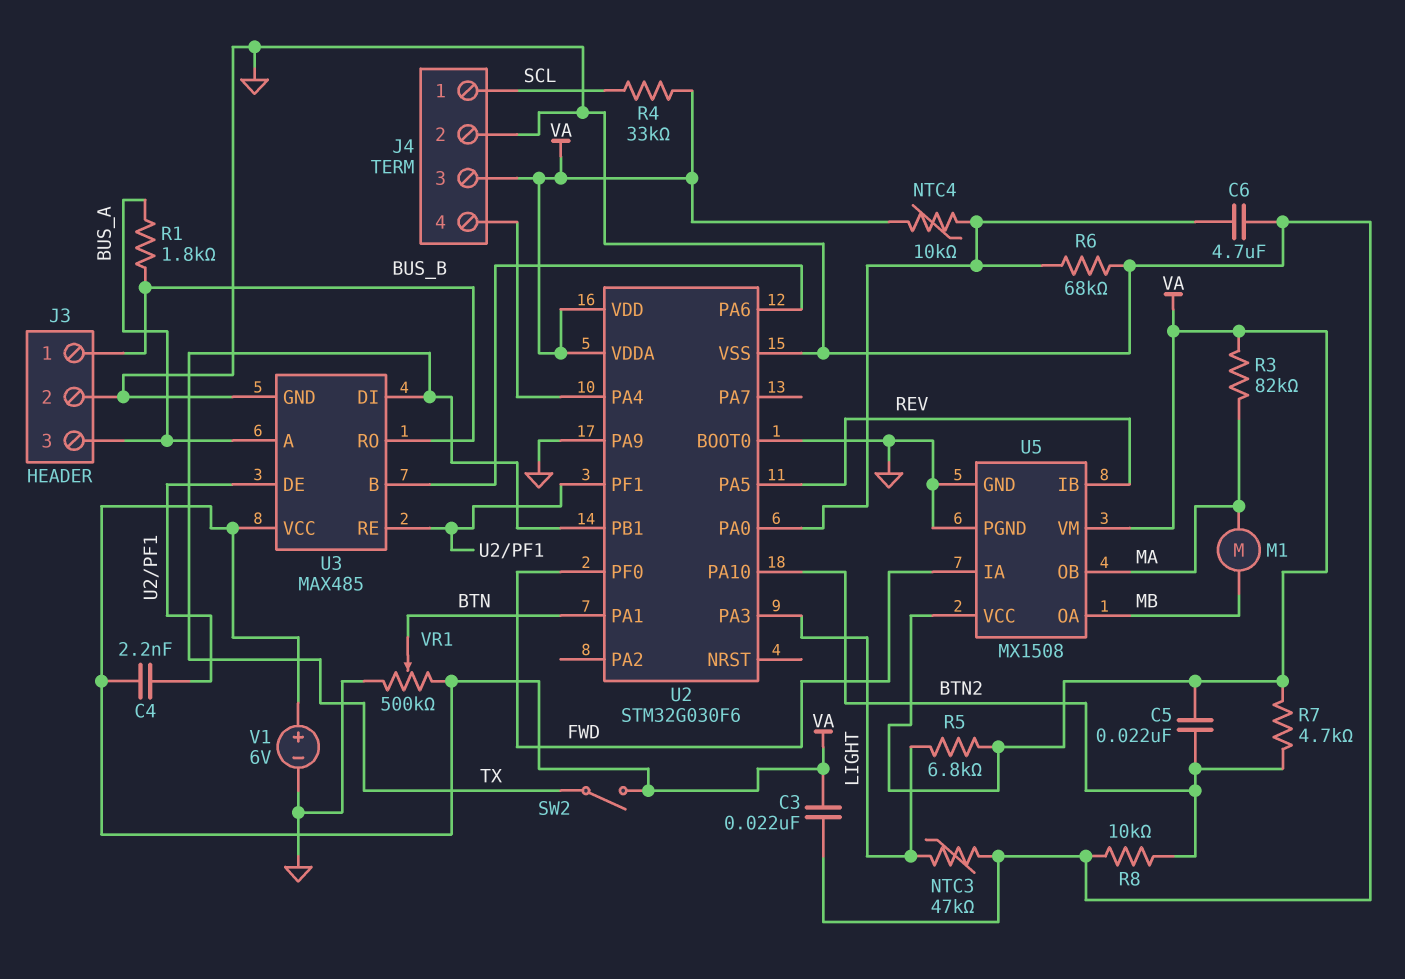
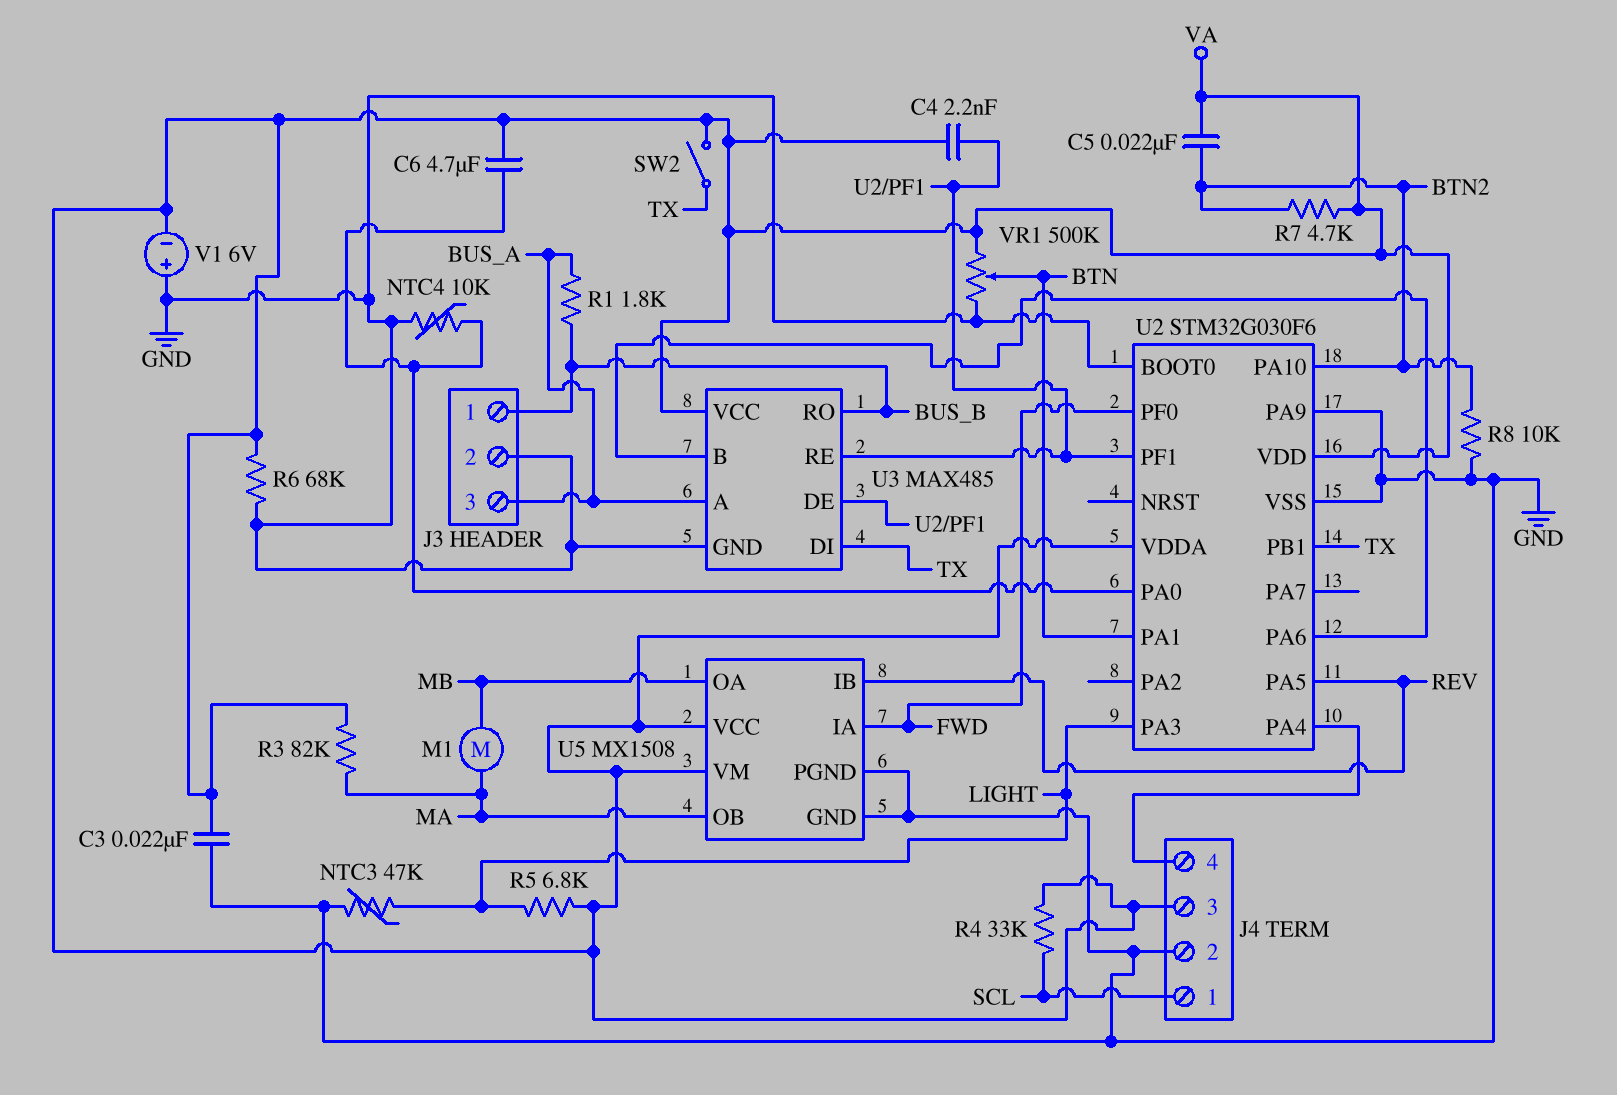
C6: 4.7uF (GND, U2/PA0) -> 4.7uF (U2/PA0, VA)
NTC4: 10k (U2/PA0, VA) -> 10k (GND, U2/PA0)
R6: 68k (GND, U2/PA0) -> 68k (GND, VA)
V1: 6V (plus VA, minus GND) -> 6V (plus GND, minus VA)

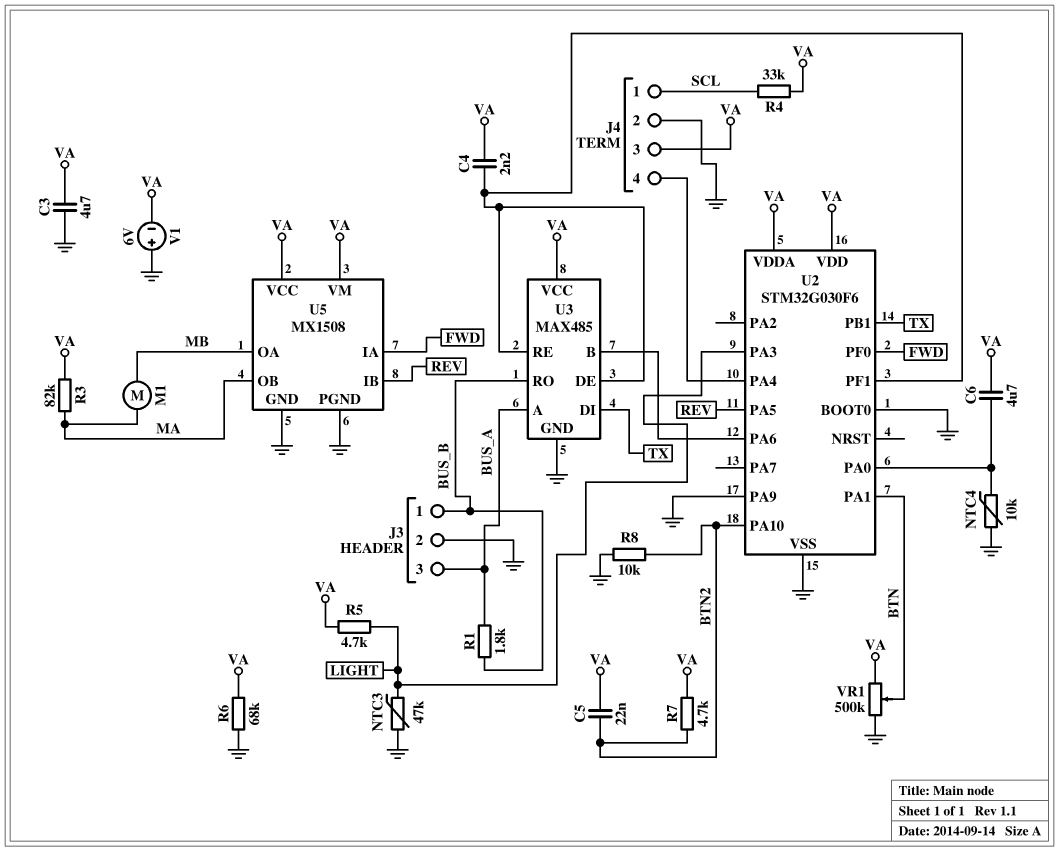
C3: 22nF (GND, VA) -> 4.7uF (GND, VA)
R5: 6.8k (LIGHT, VA) -> 4.7k (LIGHT, VA)
SW2: switch (TX, VA) -> none

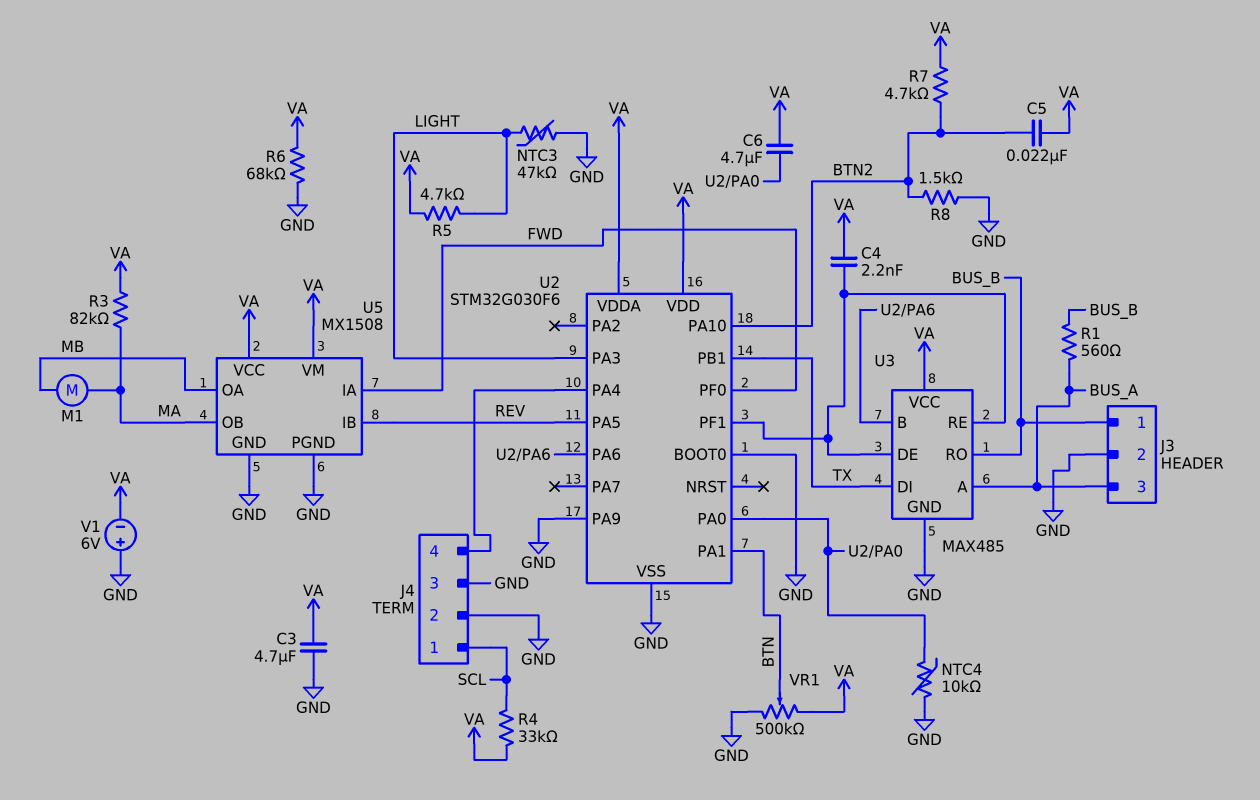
J4 pin 3: VA -> GND
R1: 1.8k (BUS_A, BUS_B) -> 560 (BUS_A, BUS_B)
R8: 10k (BTN2, GND) -> 1.5k (BTN2, GND)

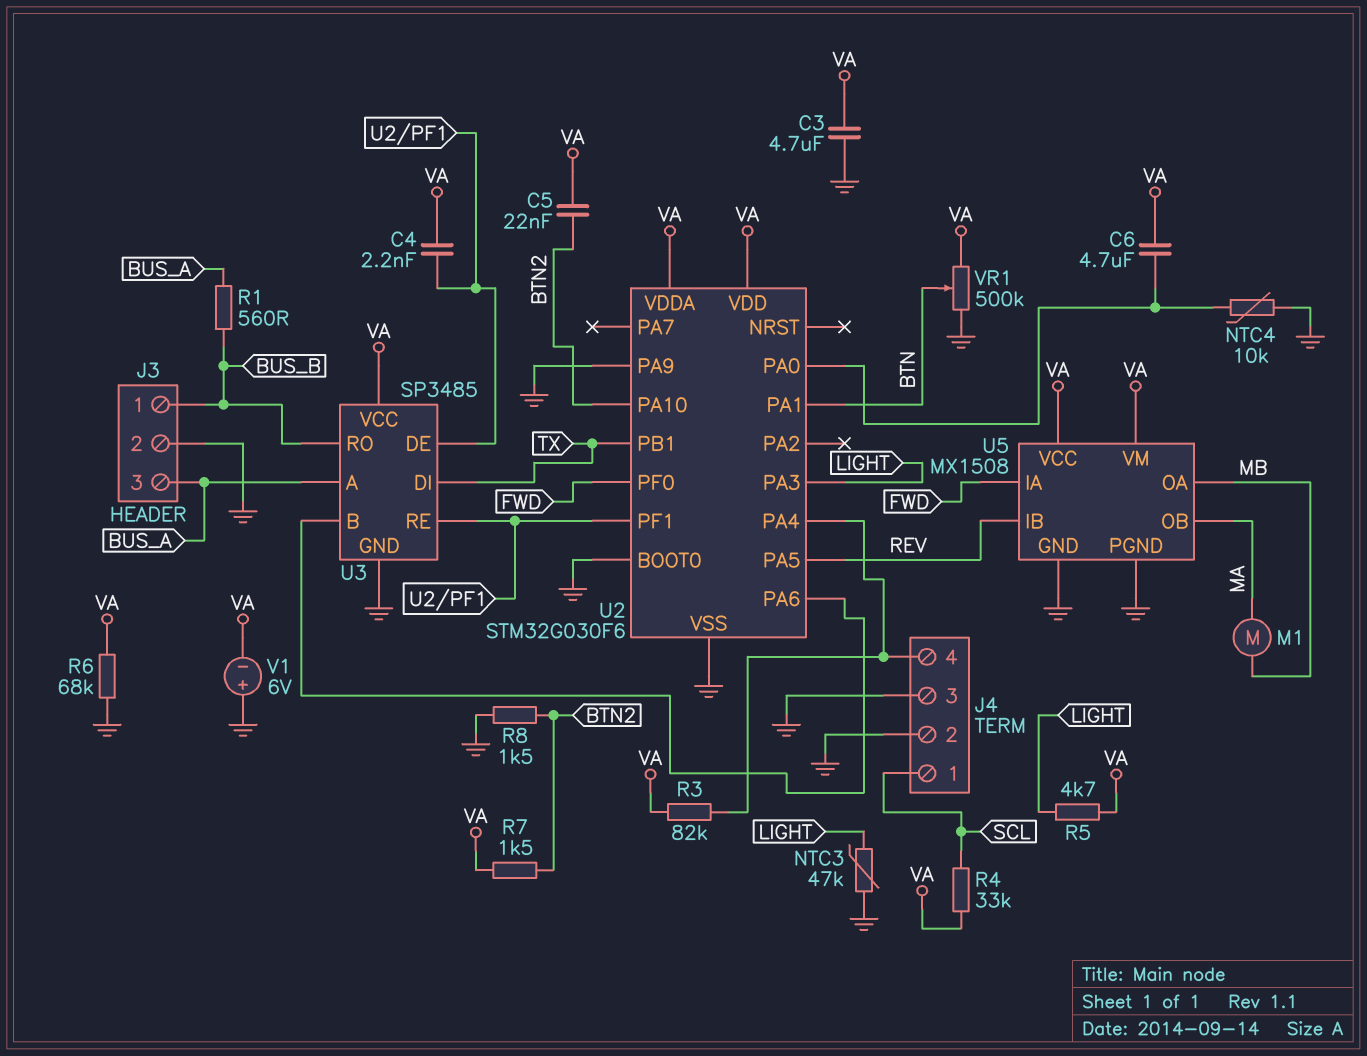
R3: 82k (MA, VA) -> 82k (J4/4, VA)
R7: 4.7k (BTN2, VA) -> 1.5k (BTN2, VA)
U3: MAX485 -> SP3485

